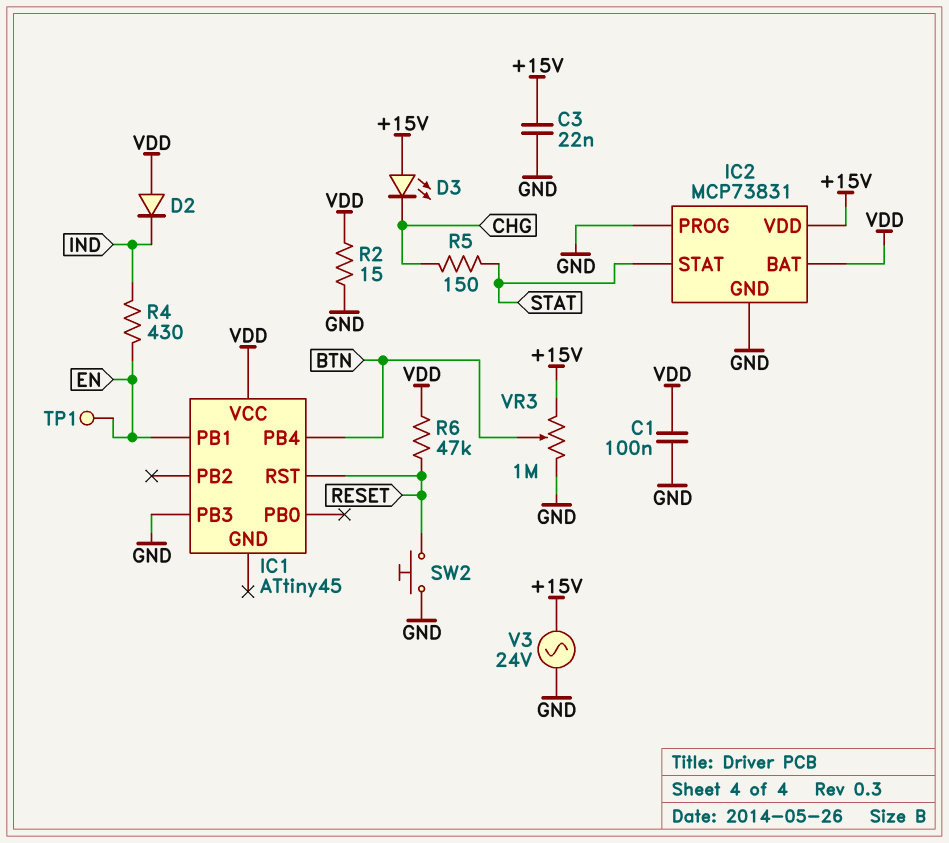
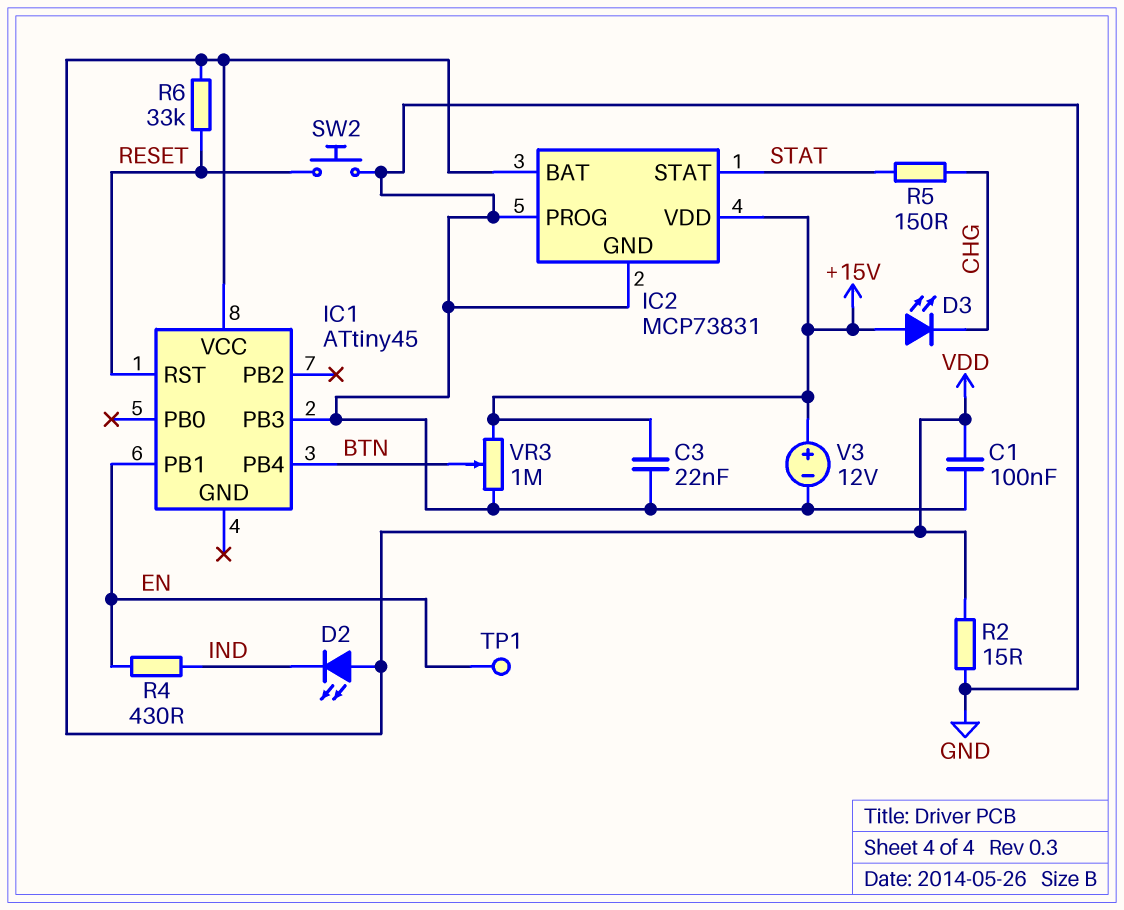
D2: diode (A VDD, K IND) -> LED (A VDD, K IND)
R6: 47k (RESET, VDD) -> 33k (RESET, VDD)
V3: AC 24V (+15V, GND) -> 12V (plus +15V, minus GND)

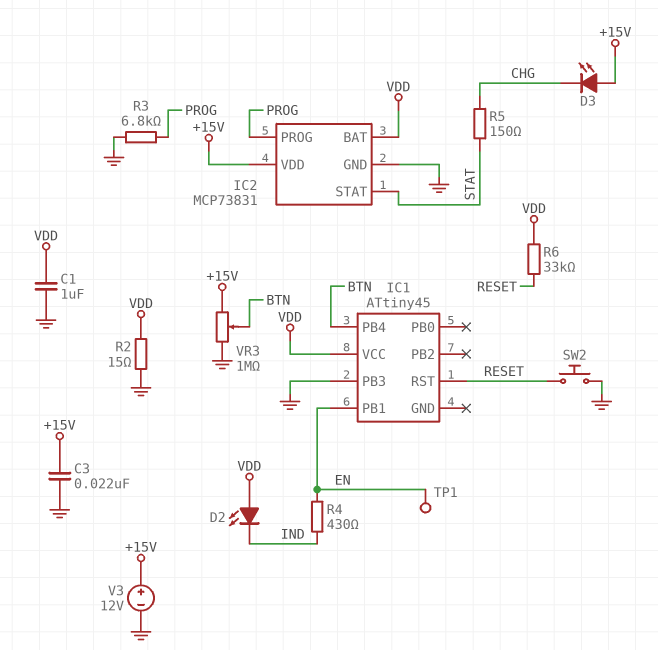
C1: 100nF (GND, VDD) -> 1uF (GND, VDD)
IC2 pin PROG: GND -> PROG
R3: none -> 6.8k (GND, PROG)

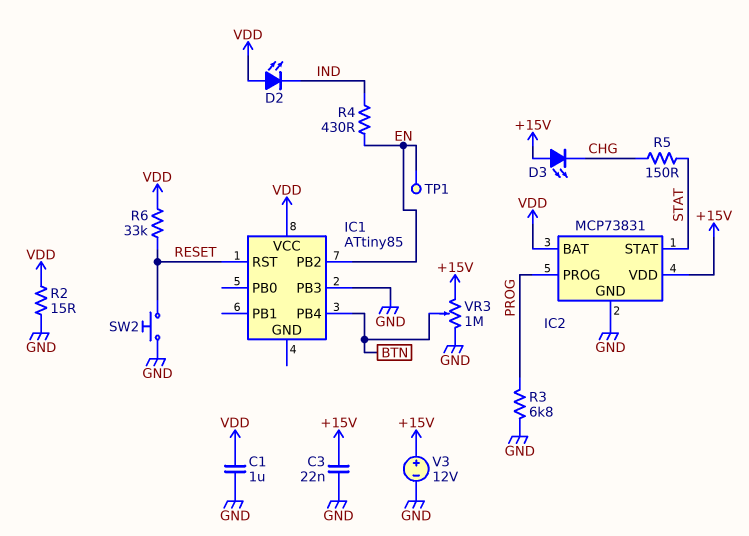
IC1: ATtiny45 -> ATtiny85
IC1 pin PB1: EN -> none
IC1 pin PB2: none -> EN

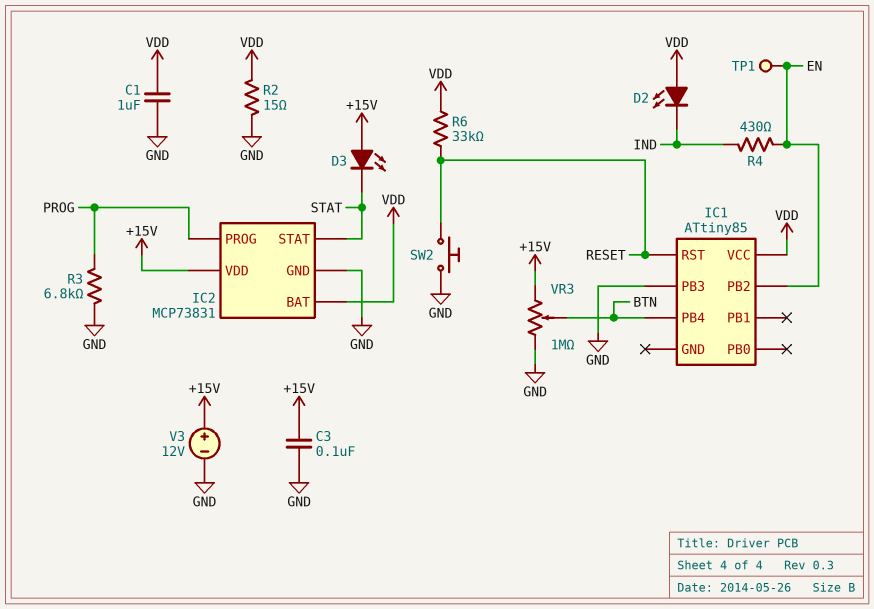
C3: 22nF (+15V, GND) -> 100nF (+15V, GND)
D3: LED (A +15V, K CHG) -> LED (A +15V, K STAT)
R5: 150 (CHG, STAT) -> none

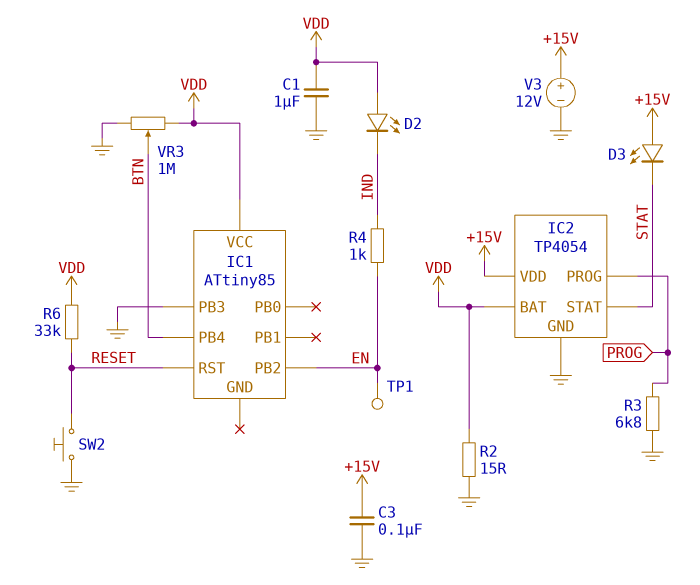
IC2: MCP73831 -> TP4054
R4: 430 (EN, IND) -> 1k (EN, IND)
VR3: 1M (+15V, GND, wiper BTN) -> 1M (GND, VDD, wiper BTN)

